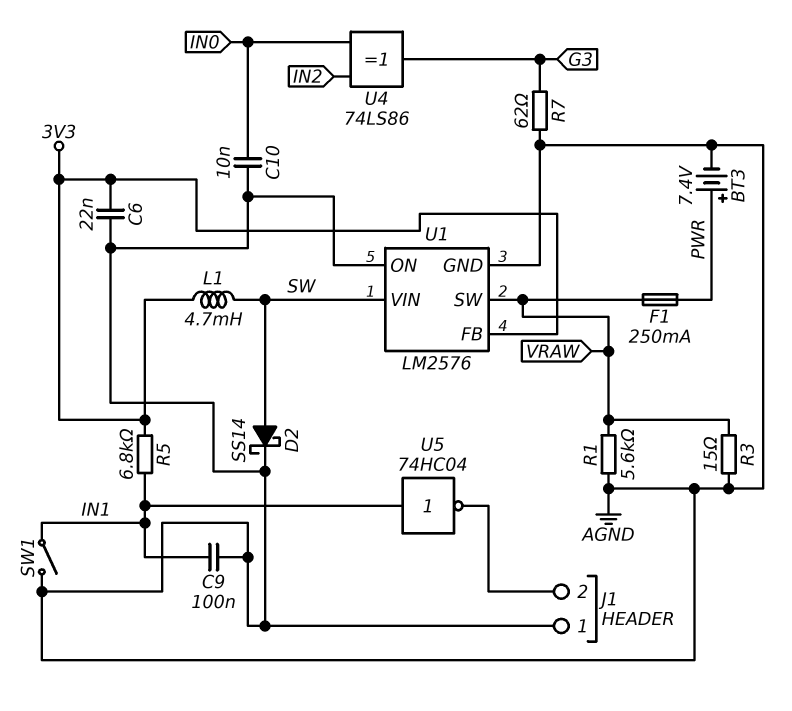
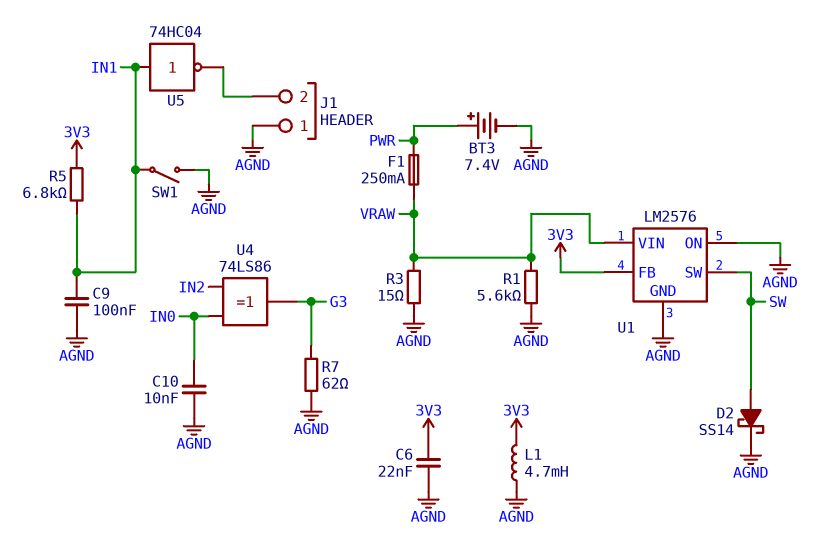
L1: 4.7mH (3V3, SW) -> 4.7mH (3V3, AGND)
U1 pin SW: VRAW -> SW
U1 pin VIN: SW -> VRAW

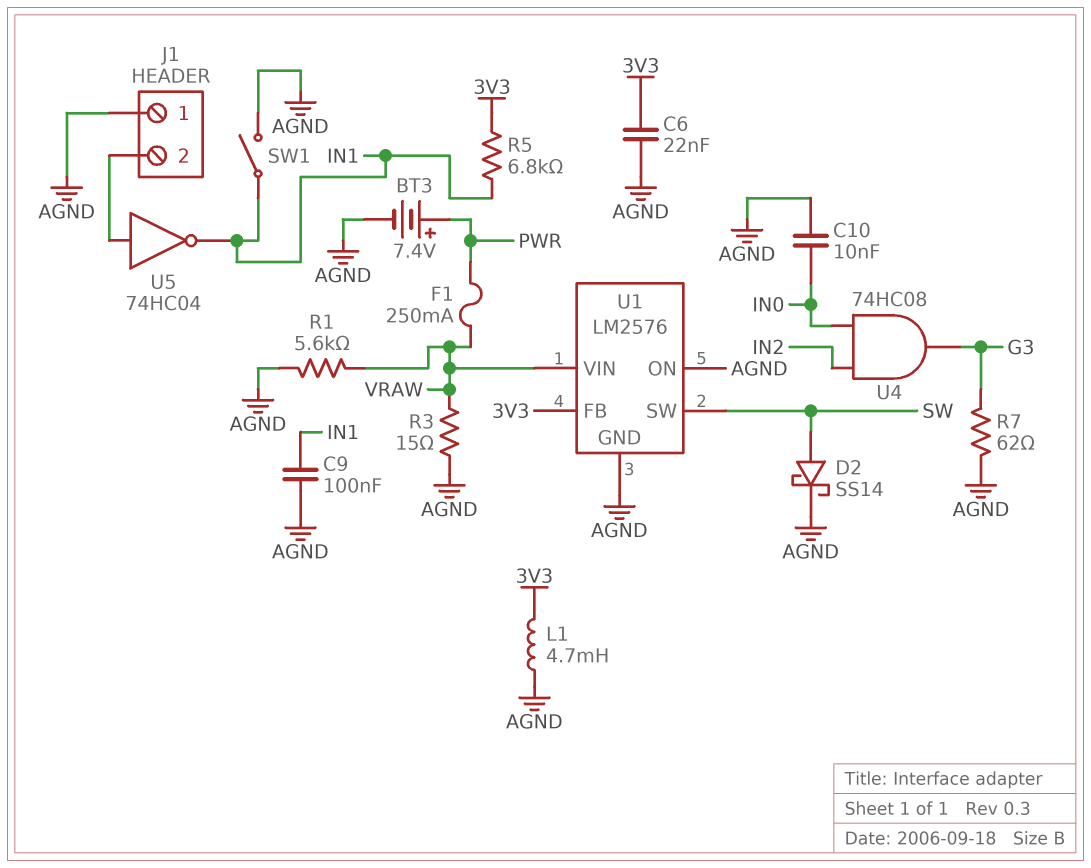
U4: XOR 74LS86 (in IN0, in IN2, out G3) -> AND 74HC08 (in IN0, in IN2, out G3)
U5: NOT 74HC04 (in IN1, out J1/2) -> NOT 74HC04 (in J1/2, out IN1)

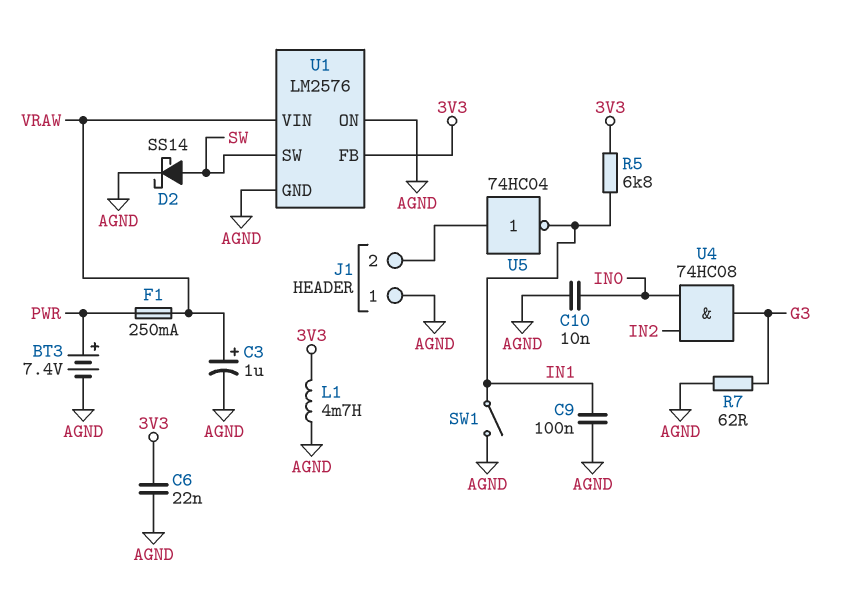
C3: none -> 1uF (plus VRAW, minus AGND)
R1: 5.6k (AGND, VRAW) -> none
R3: 15 (AGND, VRAW) -> none

